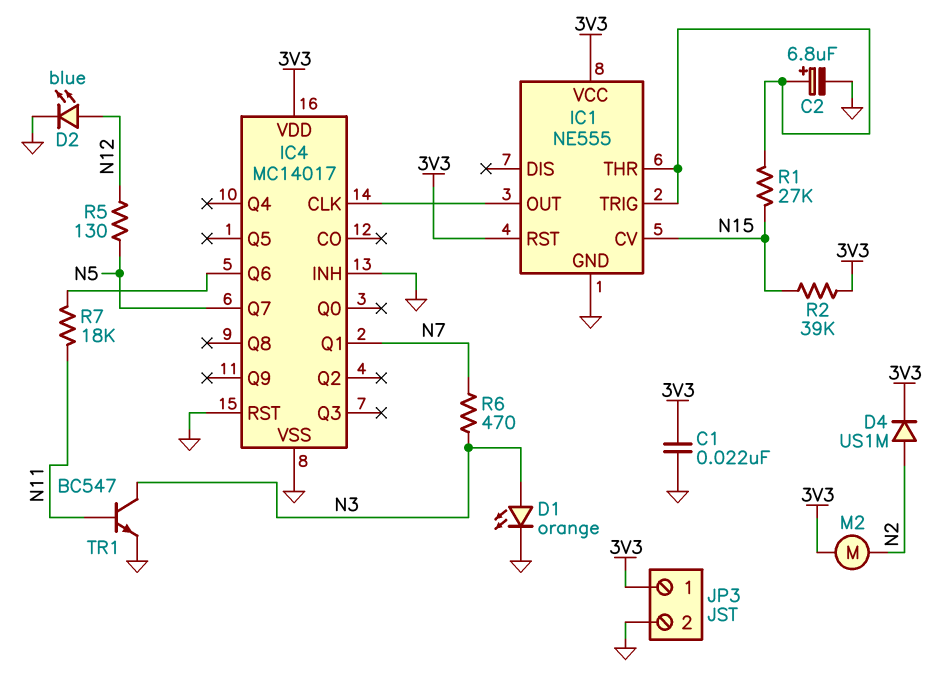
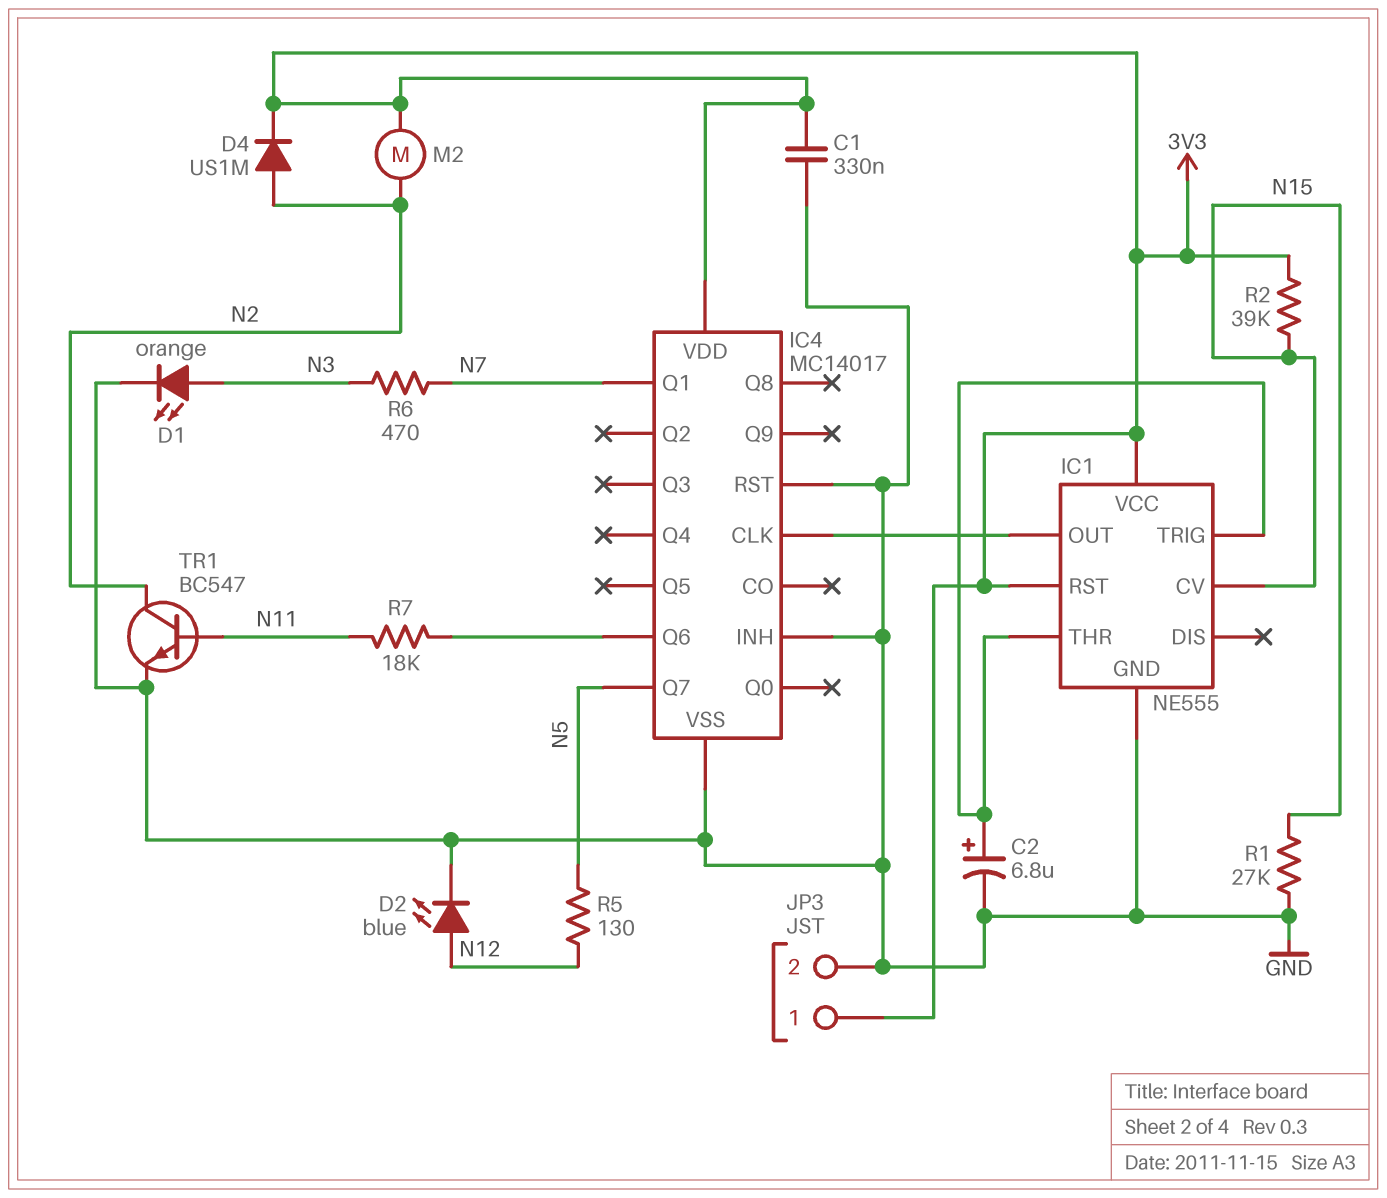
C1: 22nF (3V3, GND) -> 330nF (3V3, GND)
R1: 27k (IC1/THR, N15) -> 27k (GND, N15)
TR1: NPN BC547 (B N11, C N3, E GND) -> NPN BC547 (B N11, C N2, E GND)

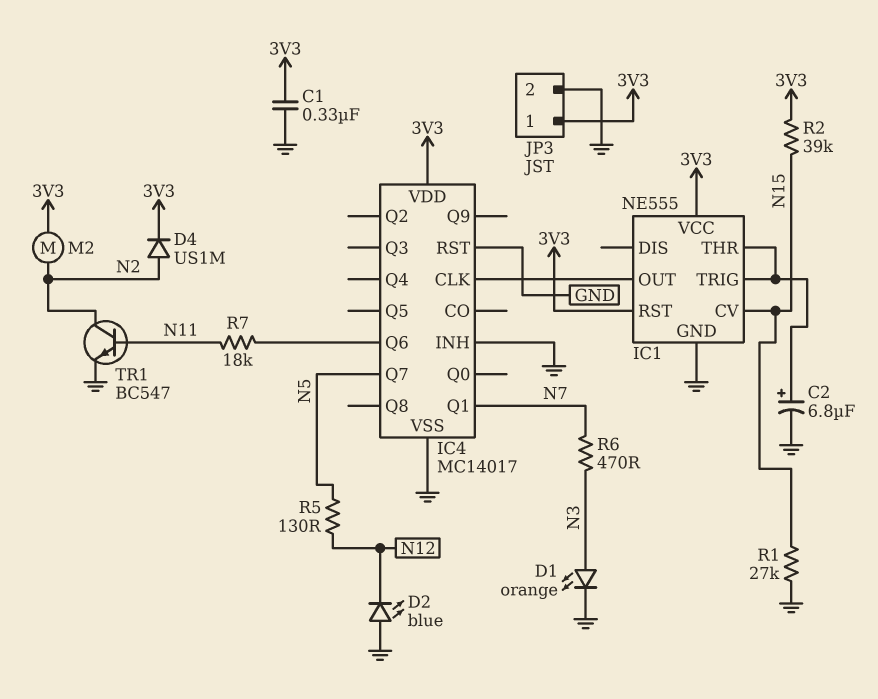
D2: LED blue (A N12, K GND) -> LED blue (A GND, K N12)

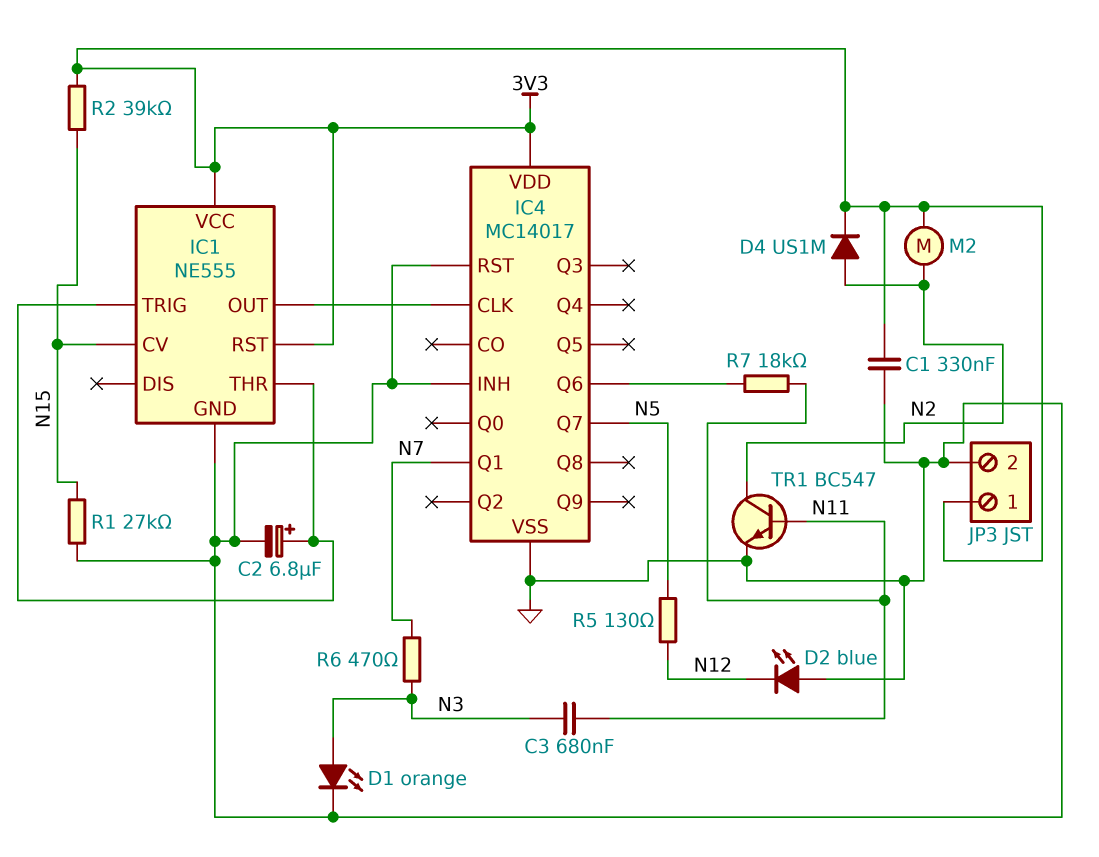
C3: none -> 680nF (N3, N11)

